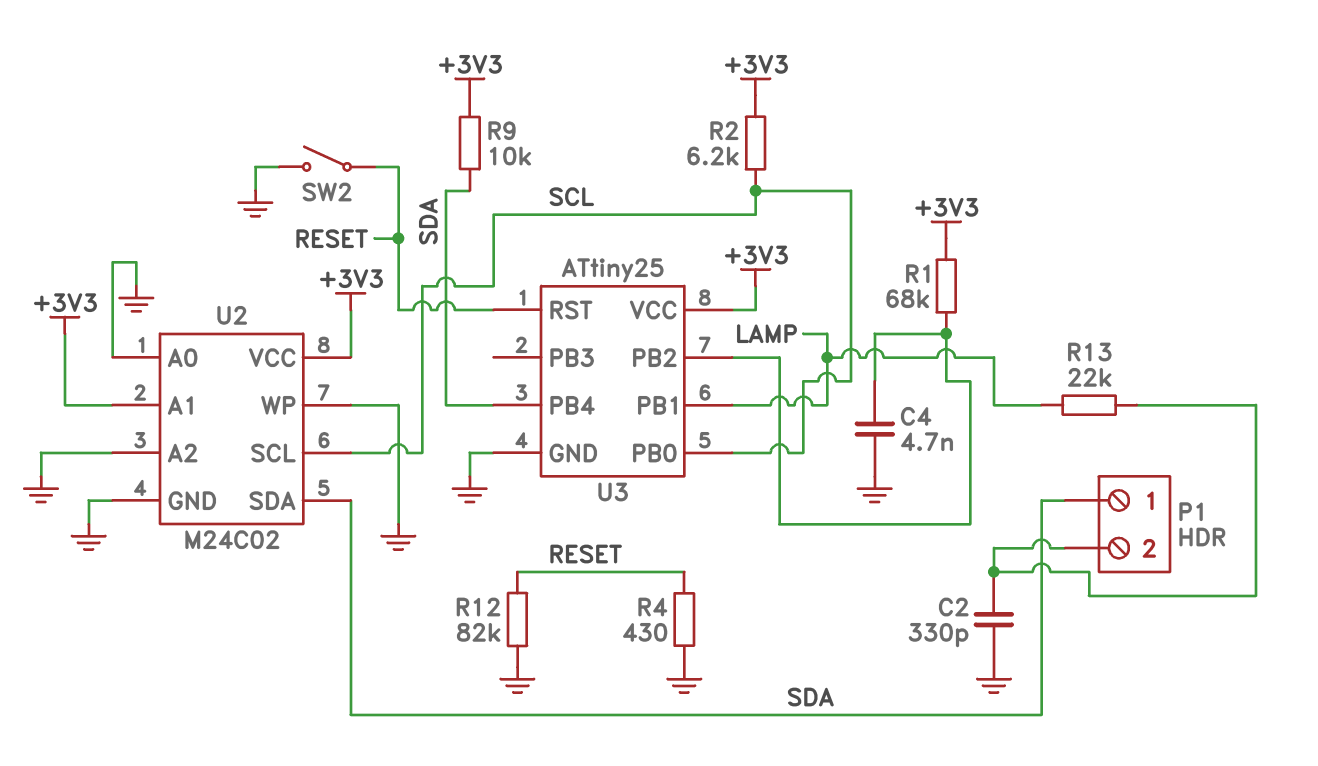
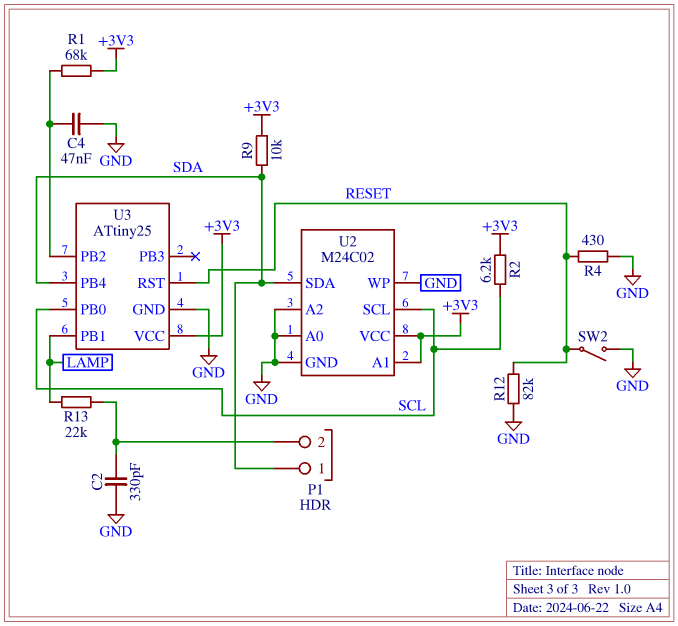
C4: 4.7nF (GND, U3/PB2) -> 47nF (GND, U3/PB2)

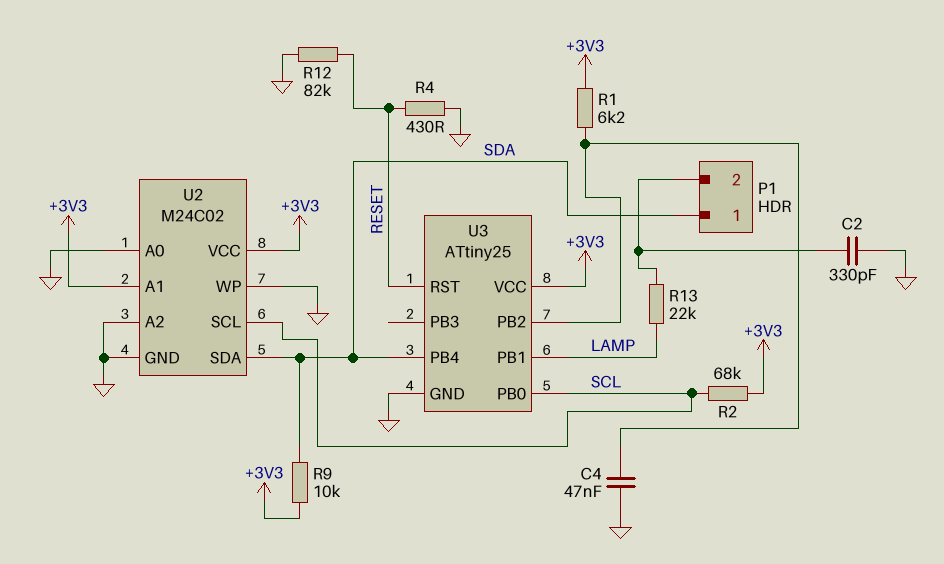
R1: 68k (+3V3, U3/PB2) -> 6.2k (+3V3, U3/PB2)
R2: 6.2k (+3V3, SCL) -> 68k (+3V3, SCL)
SW2: switch (GND, RESET) -> none

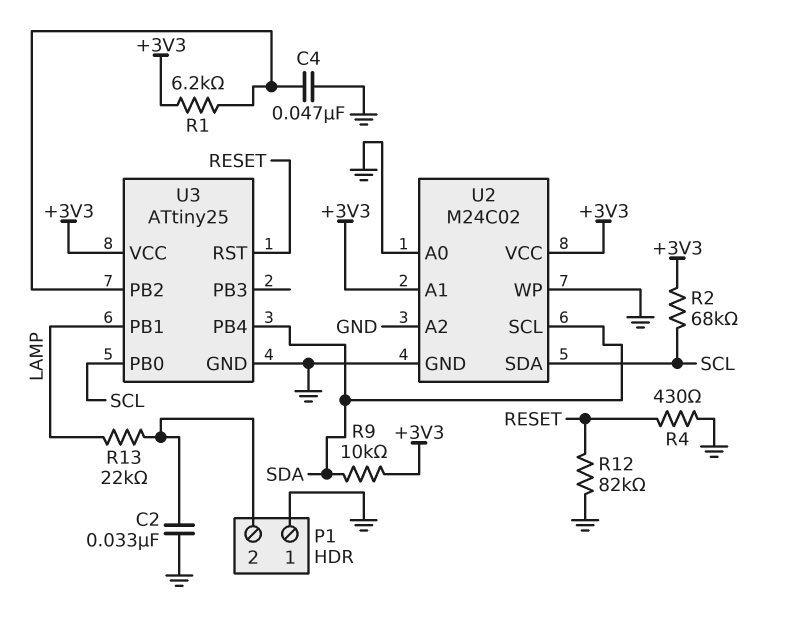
C2: 330pF (GND, P1/2) -> 33nF (GND, P1/2)
P1 pin 1: SDA -> GND
U2 pin SCL: SCL -> SDA
U2 pin SDA: SDA -> SCL

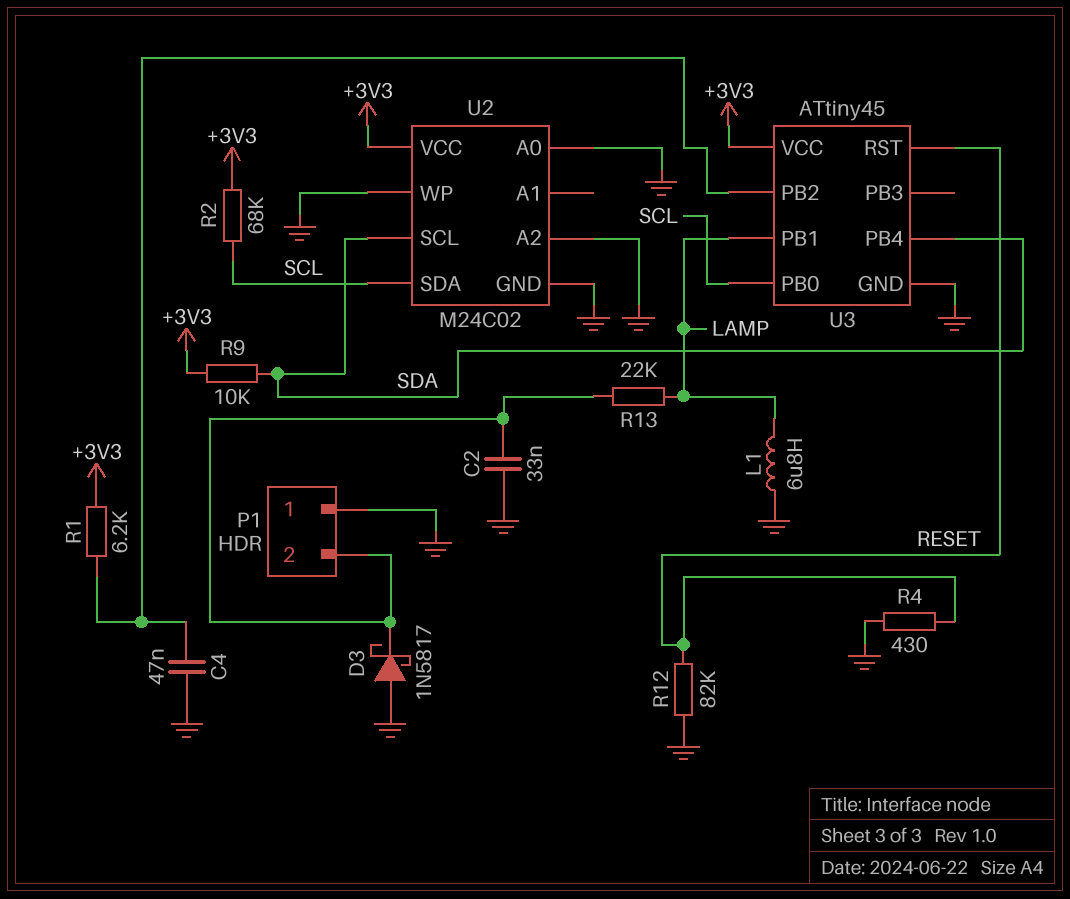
D3: none -> schottky 1N5817 (A GND, K P1/2)
L1: none -> 6.8uH (GND, LAMP)
U2 pin A1: +3V3 -> none
U3: ATtiny25 -> ATtiny45

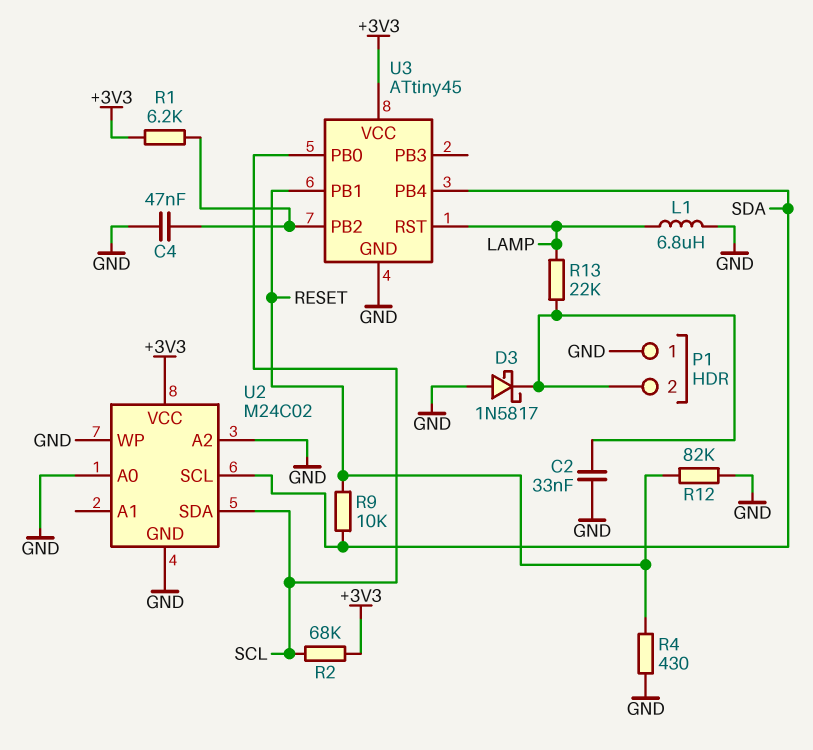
R9: 10k (+3V3, SDA) -> 10k (RESET, SDA)
U3 pin PB1: LAMP -> RESET
U3 pin RST: RESET -> LAMP

